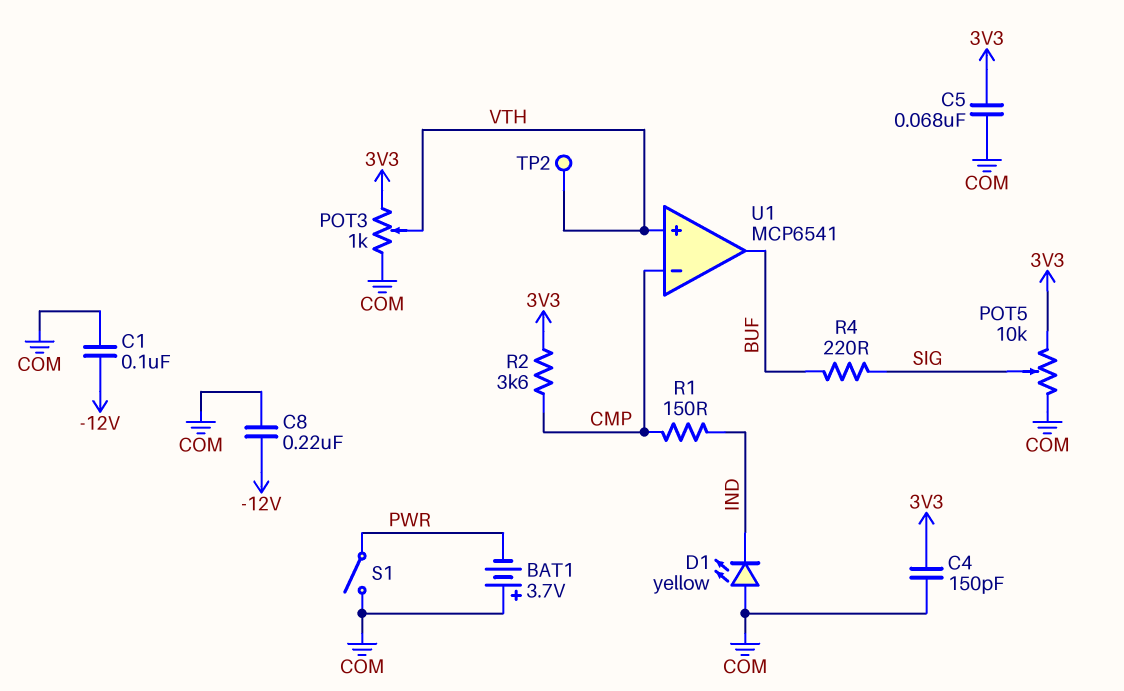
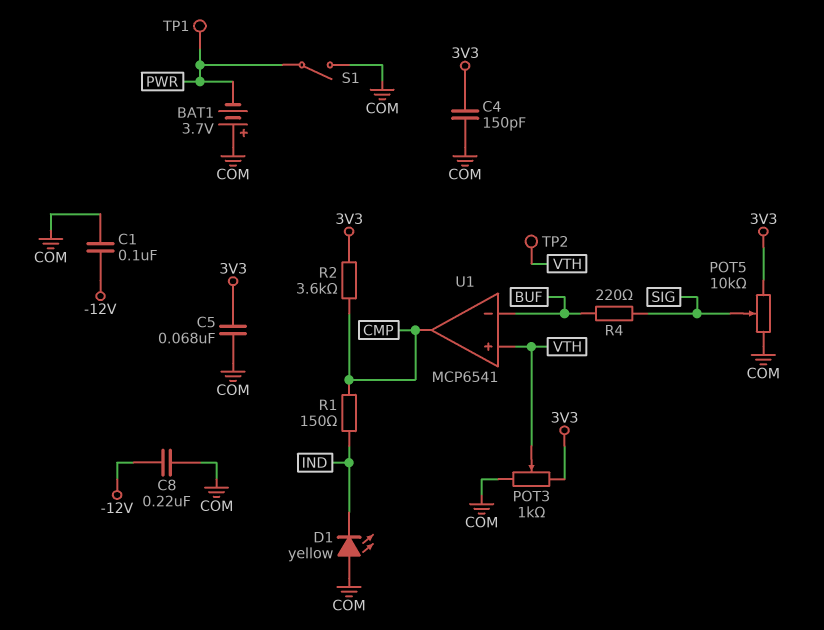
TP1: none -> test point (PWR)
U1 pin in-: CMP -> BUF
U1 pin out: BUF -> CMP

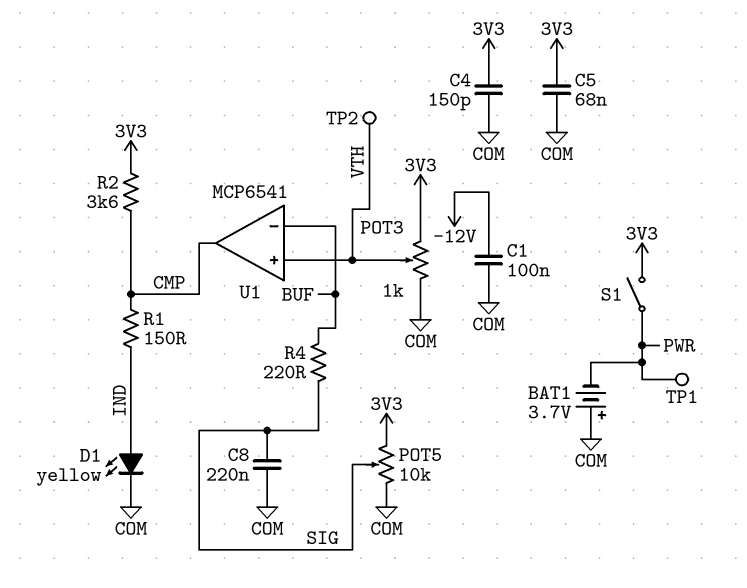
C8: 220nF (-12V, COM) -> 220nF (COM, SIG)
D1: LED yellow (A COM, K IND) -> LED yellow (A IND, K COM)
S1: switch (COM, PWR) -> switch (3V3, PWR)

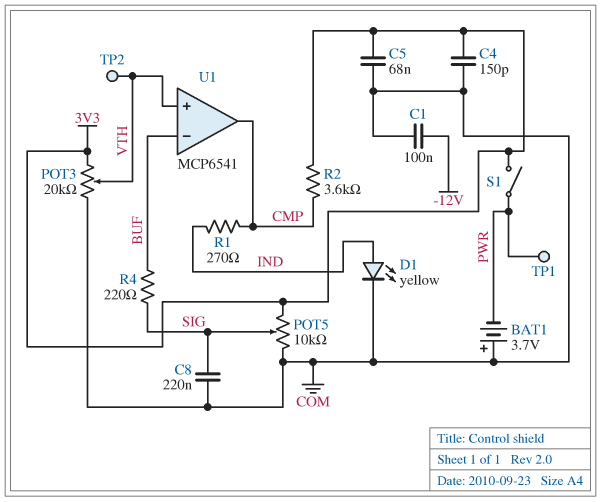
POT3: 1k (3V3, COM, wiper VTH) -> 20k (3V3, COM, wiper VTH)
R1: 150 (CMP, IND) -> 270 (CMP, IND)

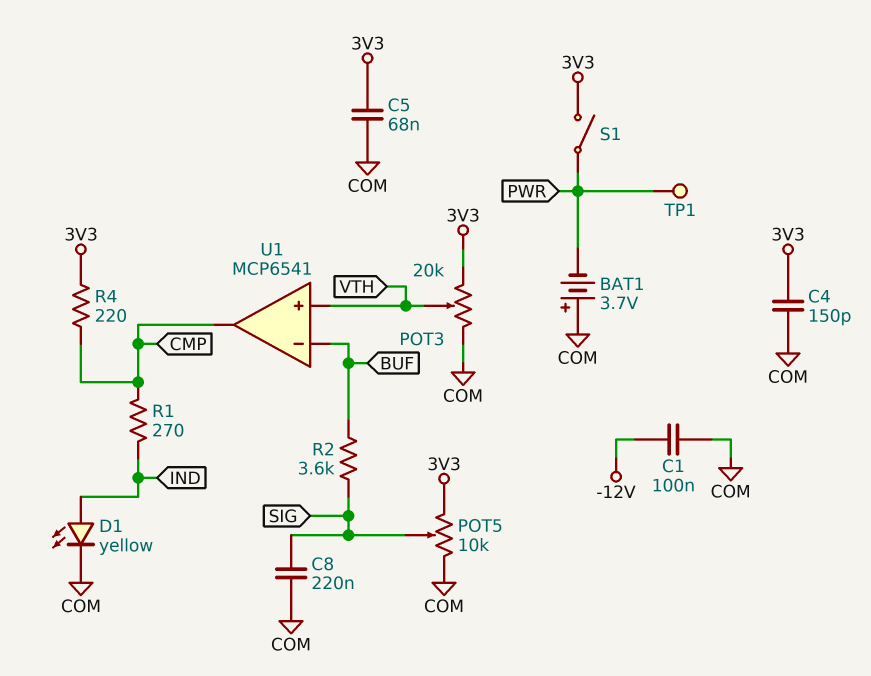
R2: 3.6k (3V3, CMP) -> 3.6k (BUF, SIG)
R4: 220 (BUF, SIG) -> 220 (3V3, CMP)
TP2: test point (VTH) -> none

